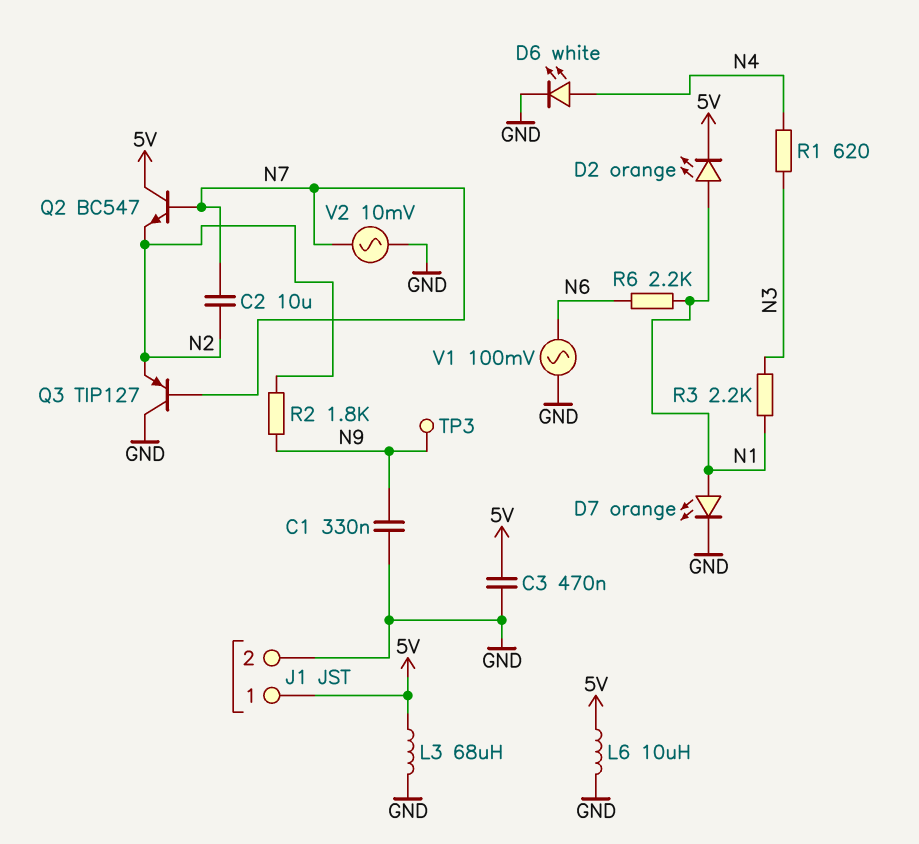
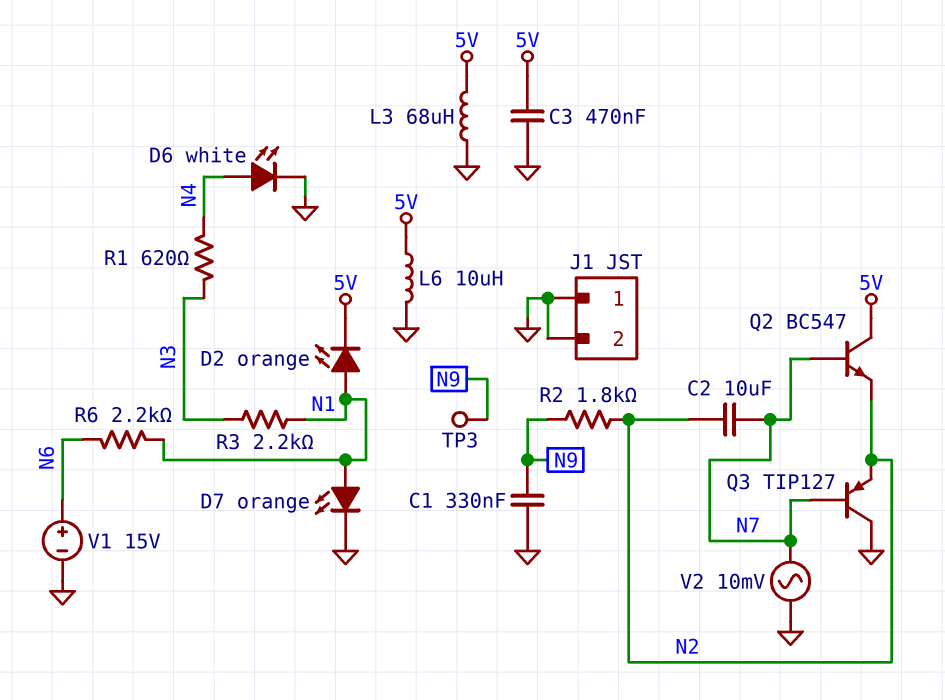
J1 pin 1: 5V -> GND
V1: AC 100mV (GND, N6) -> 15V (plus N6, minus GND)

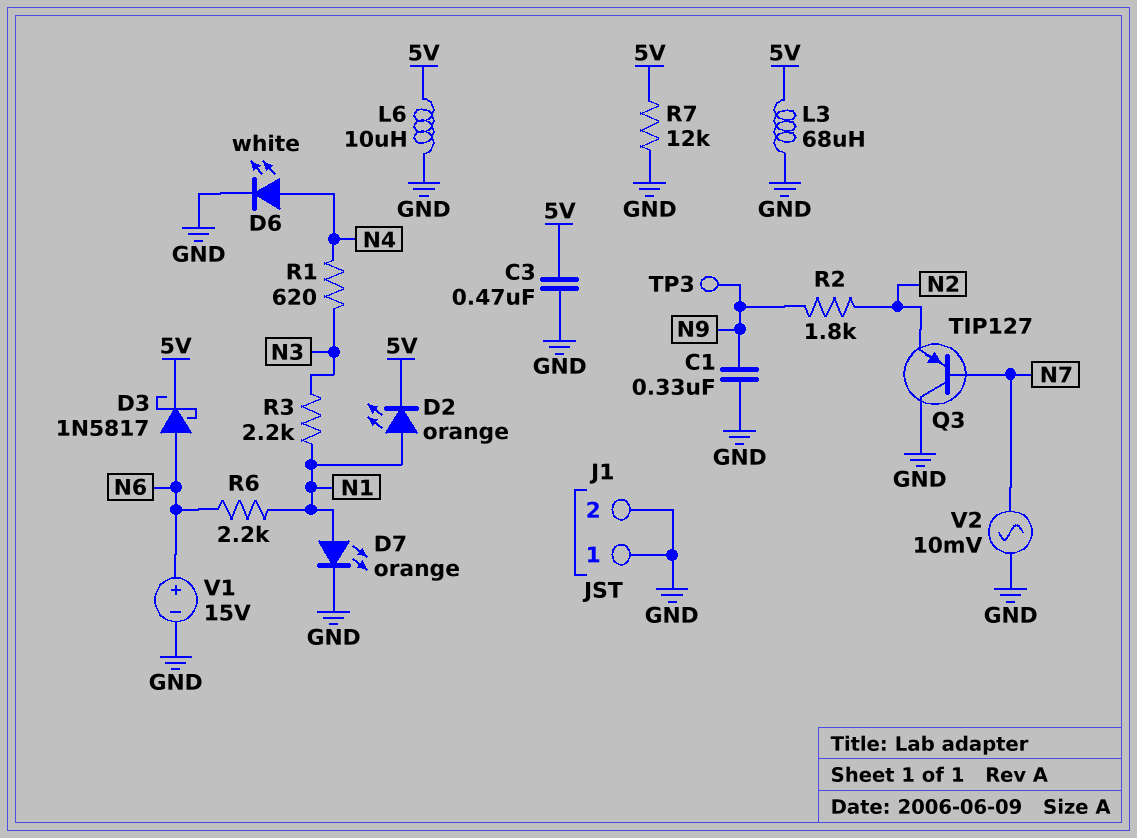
C2: 10uF (N2, N7) -> none
D3: none -> schottky 1N5817 (A N6, K 5V)
Q2: NPN BC547 (B N7, C 5V, E N2) -> none
R7: none -> 12k (5V, GND)

